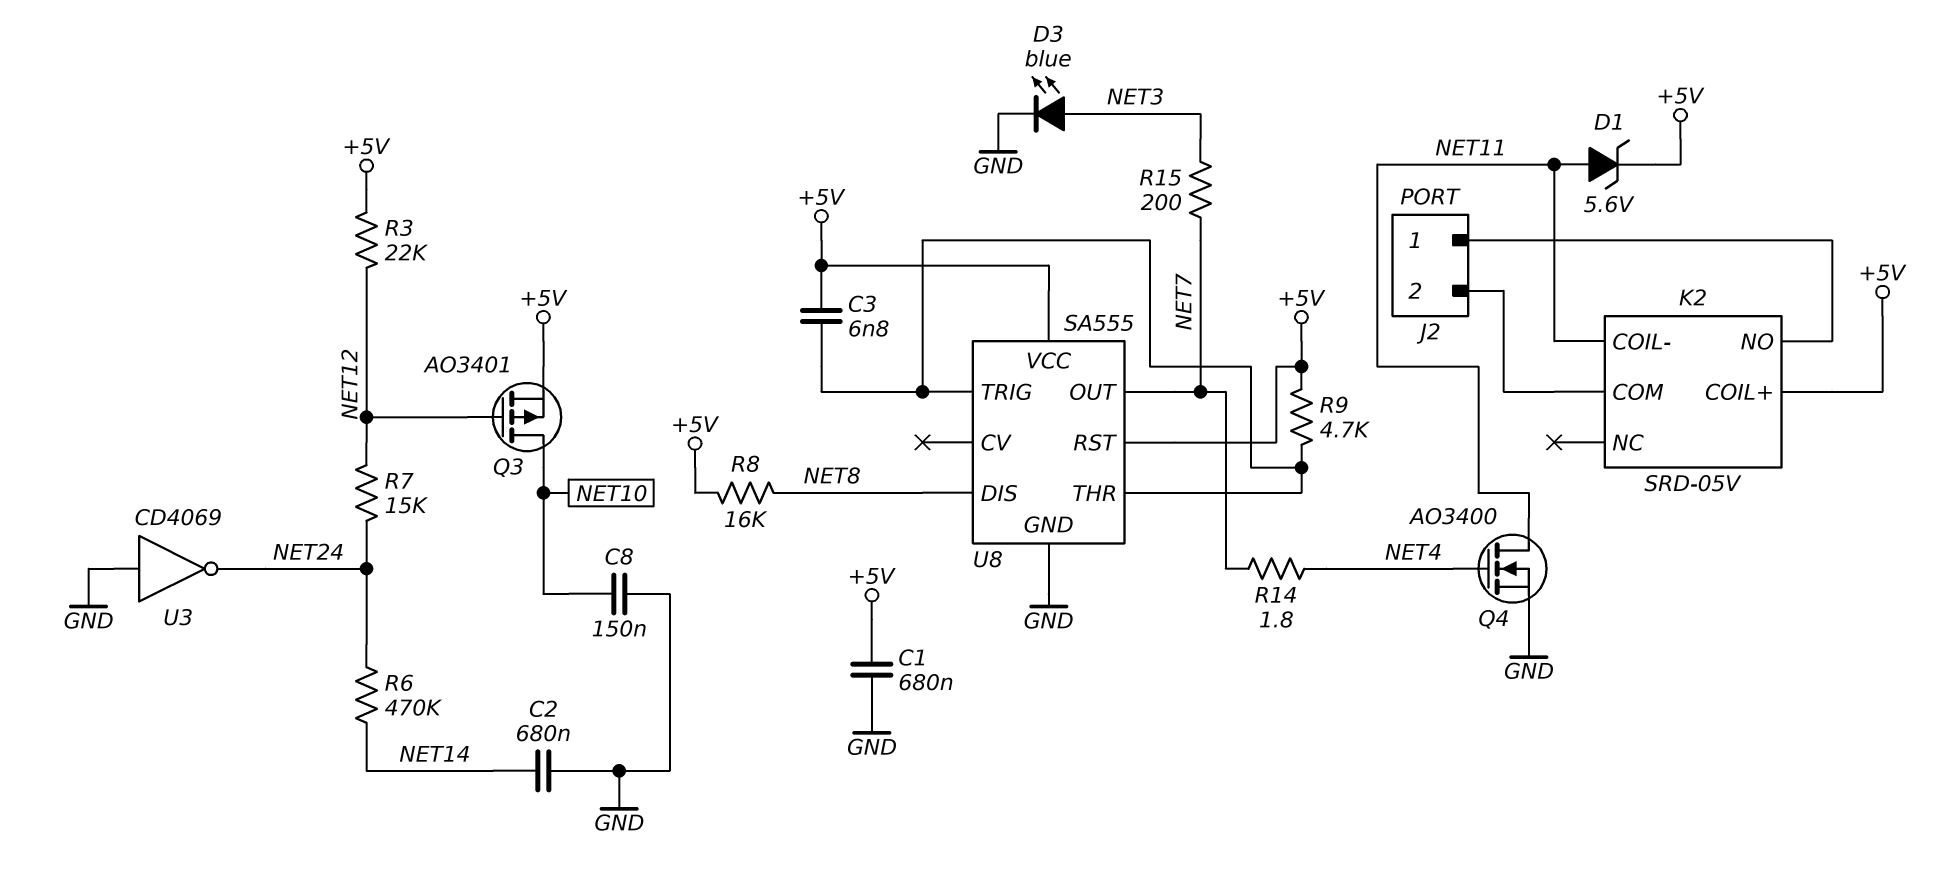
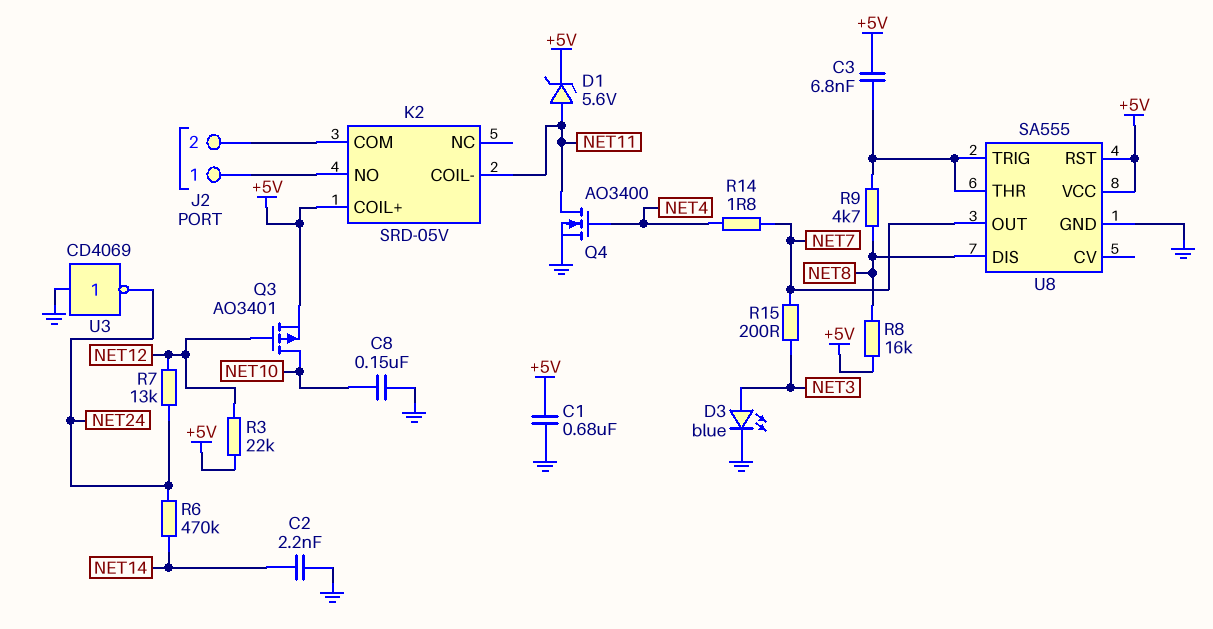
C2: 680nF (GND, NET14) -> 2.2nF (GND, NET14)
R7: 15k (NET12, NET24) -> 13k (NET12, NET24)
R9: 4.7k (+5V, U8/THR) -> 4.7k (NET8, U8/THR)

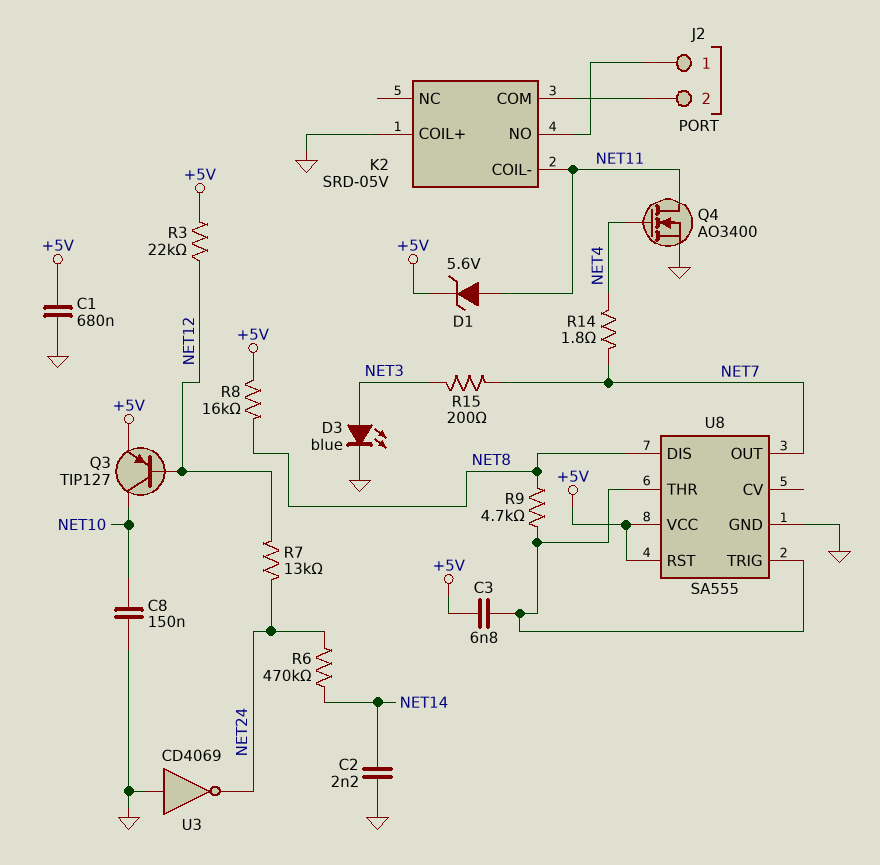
K2 pin COIL+: +5V -> GND
Q3: PMOS AO3401 (G NET12, D NET10, S +5V) -> PNP TIP127 (B NET12, C NET10, E +5V)

